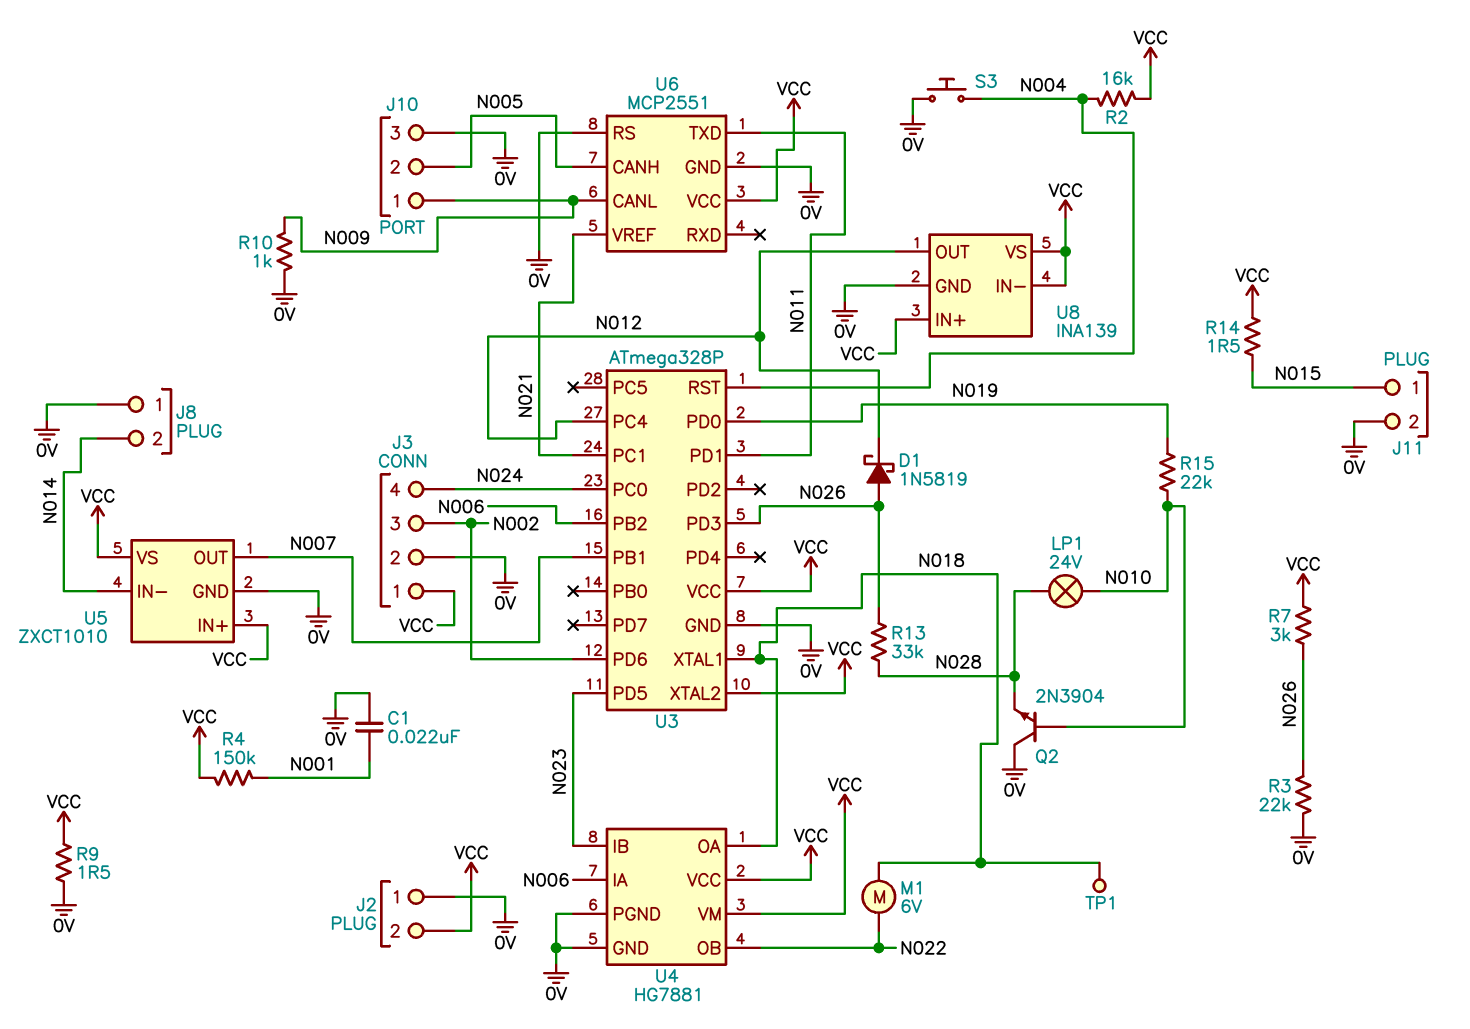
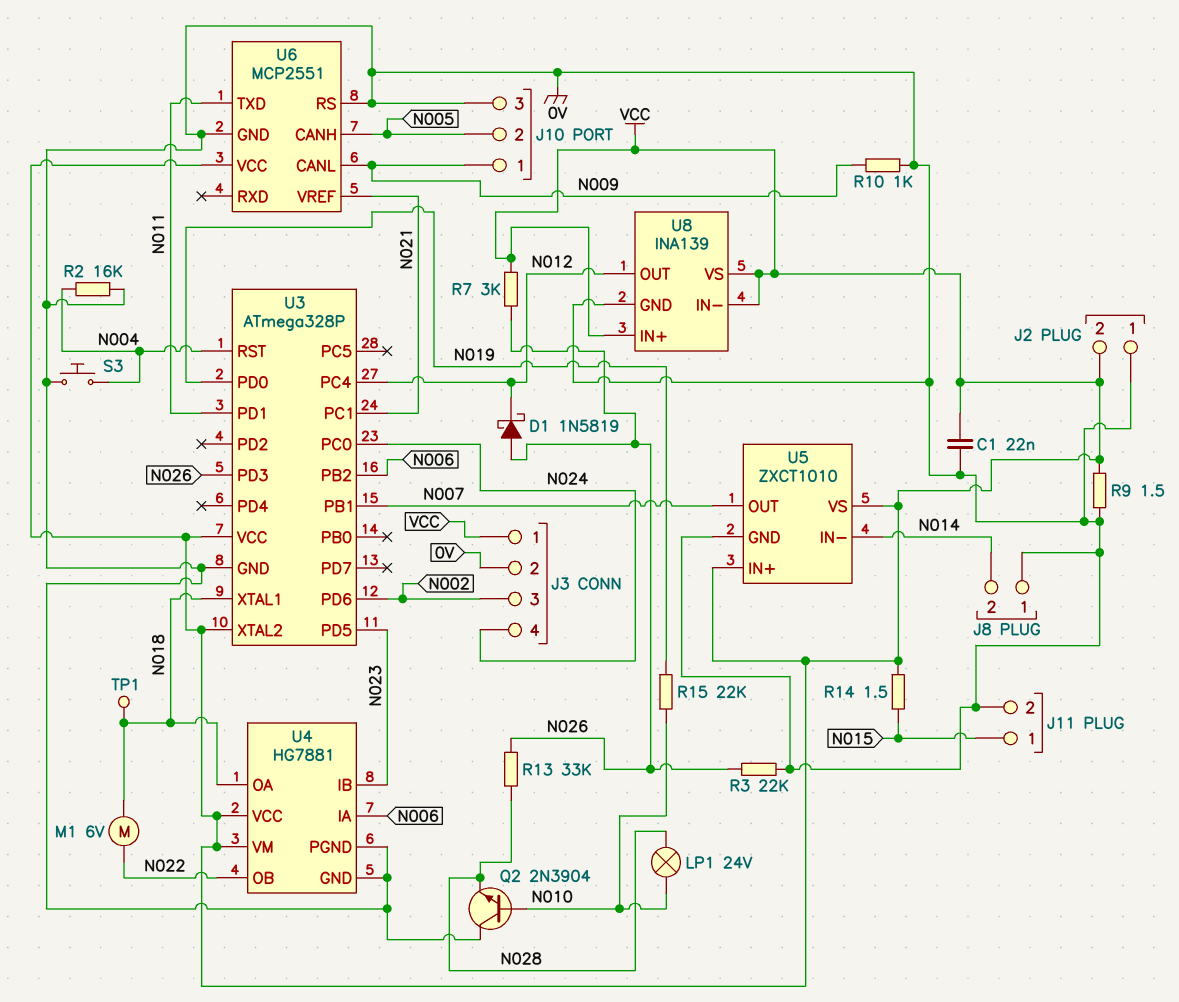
C1: 22nF (0V, N001) -> 22nF (0V, VCC)
R2: 16k (N004, VCC) -> 16k (0V, N004)
R4: 150k (N001, VCC) -> none

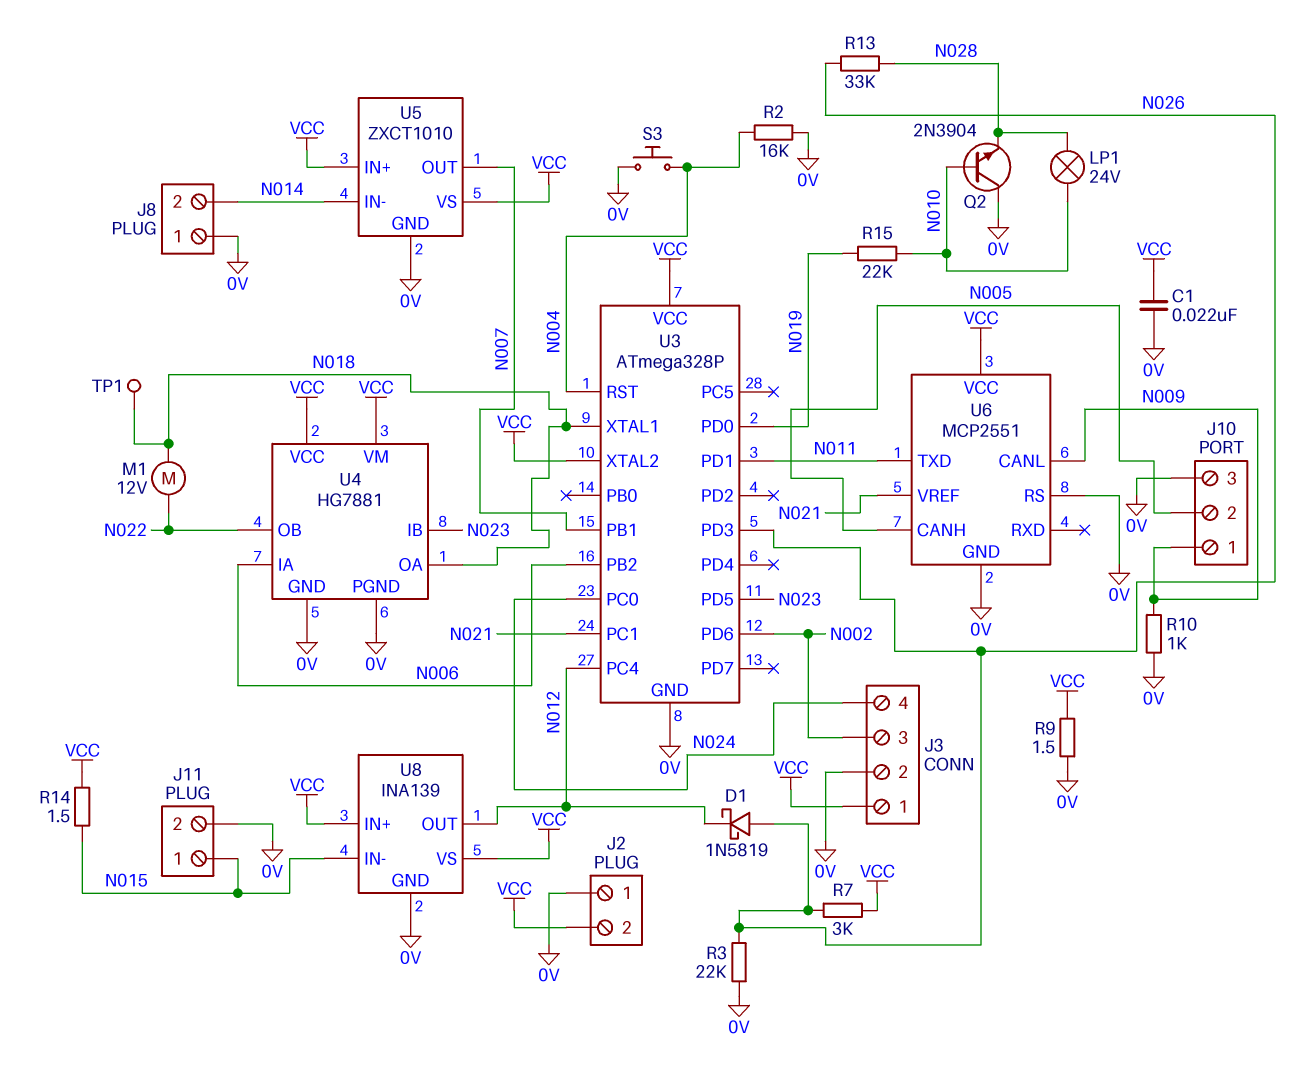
M1: motor 6V (N018, N022) -> motor 12V (N018, N022)
U8 pin IN-: VCC -> N015

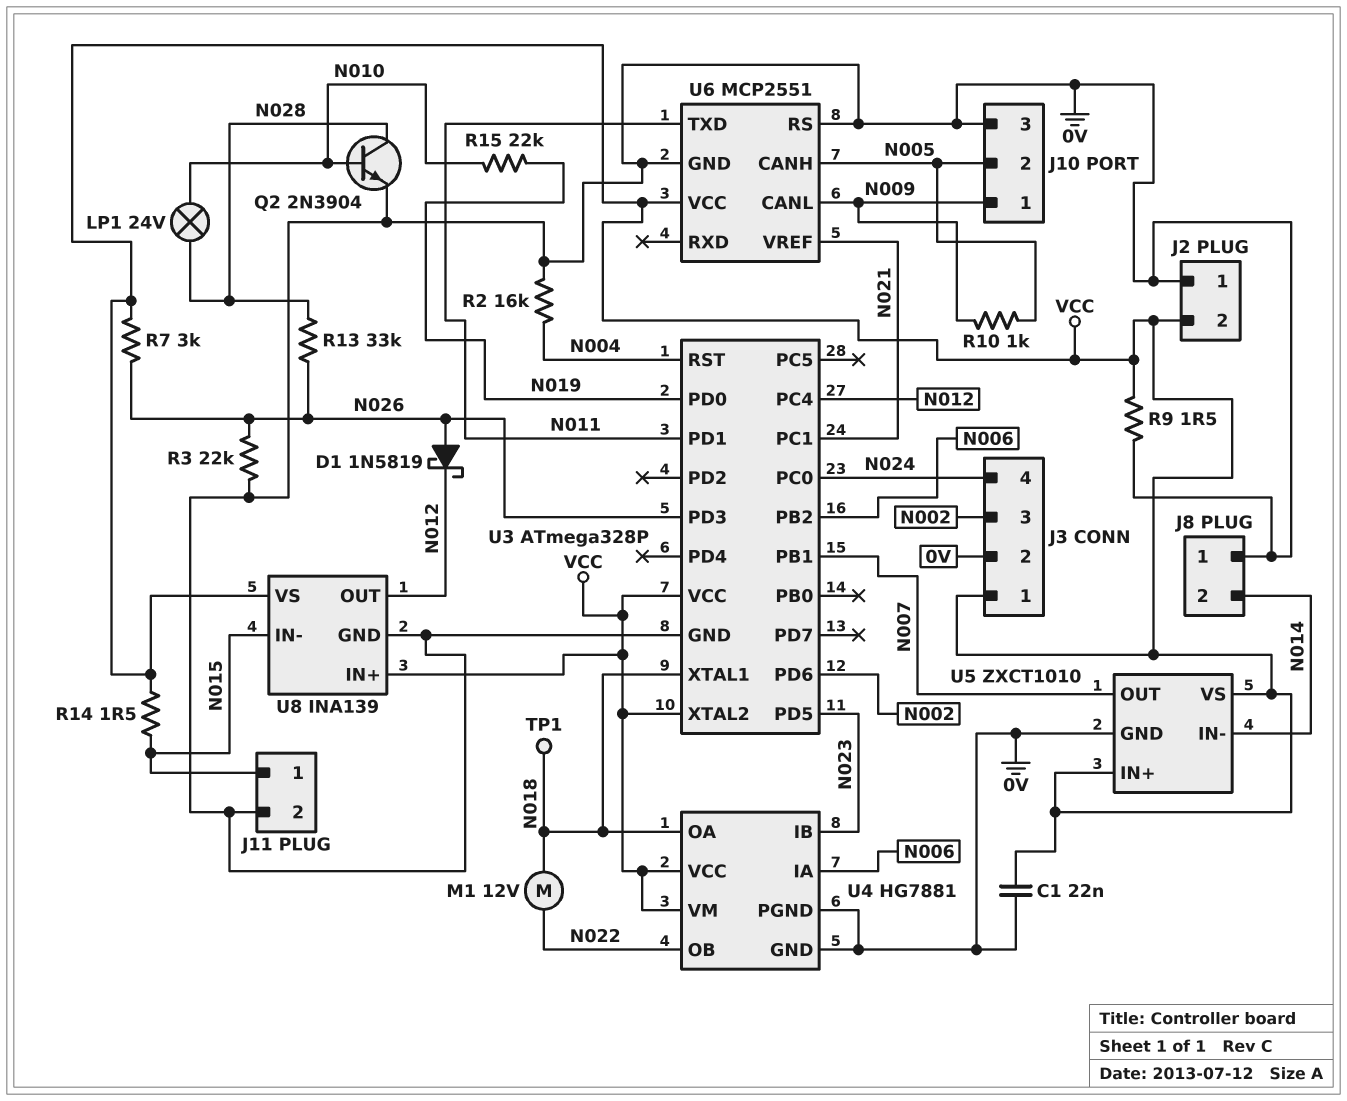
Q2: NPN 2N3904 (B N010, C 0V, E N028) -> NPN 2N3904 (B N010, C N028, E 0V)
R10: 1k (0V, N009) -> 1k (N005, N009)
S3: button (0V, N004) -> none

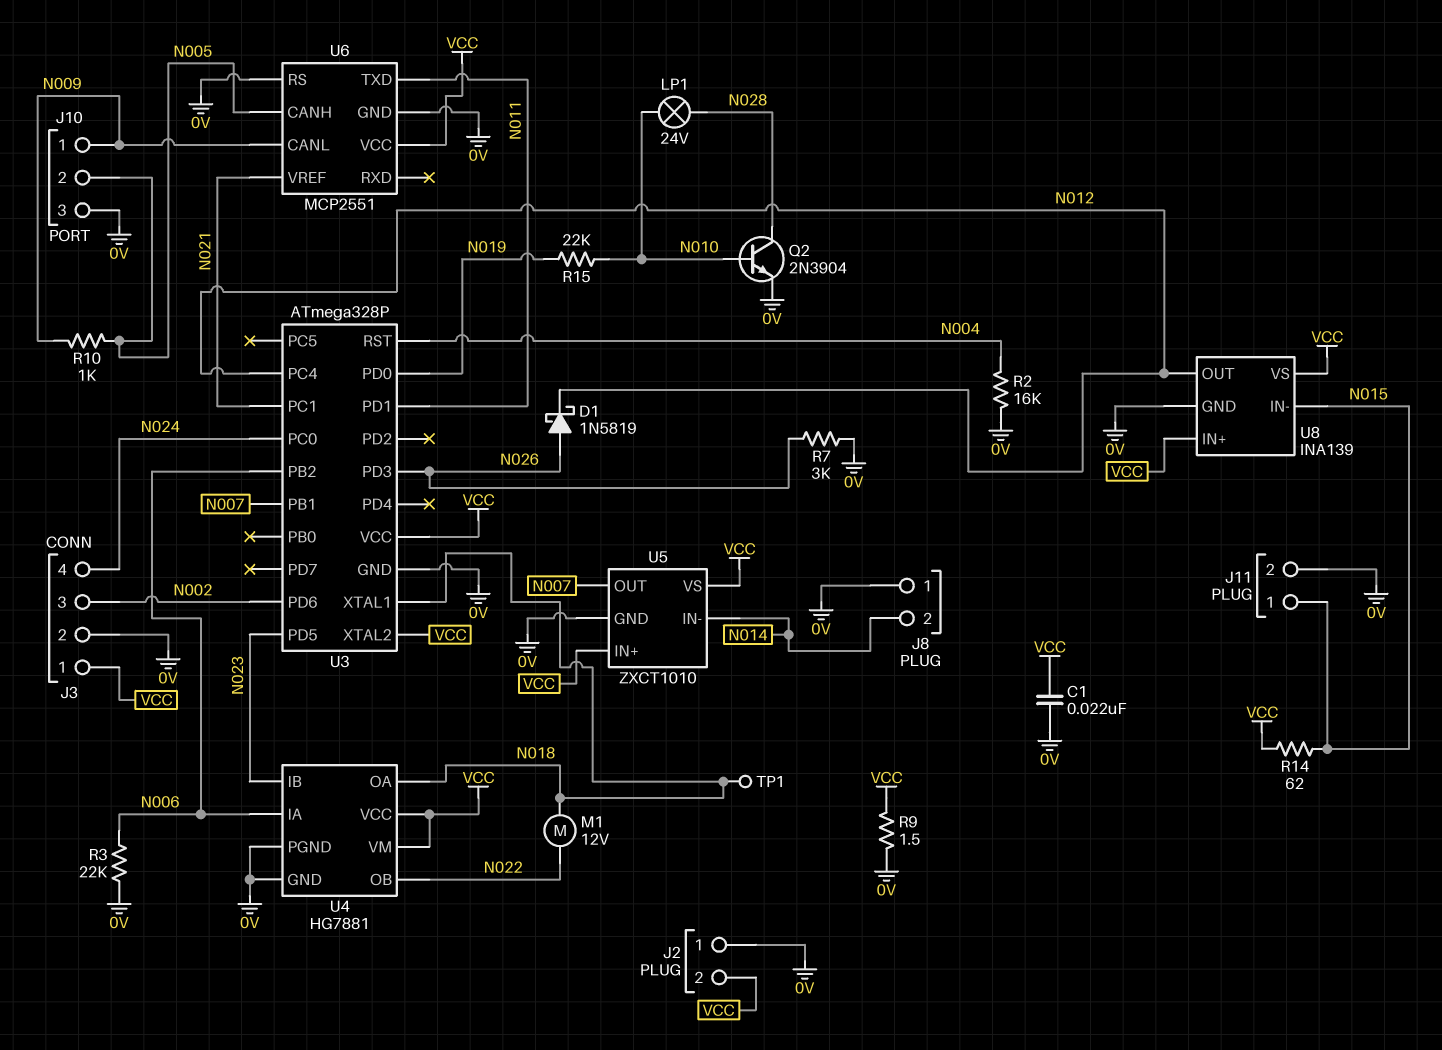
R3: 22k (0V, N026) -> 22k (0V, N006)
R7: 3k (N026, VCC) -> 3k (0V, N026)
R13: 33k (N026, N028) -> none
R14: 1.5 (N015, VCC) -> 62 (N015, VCC)

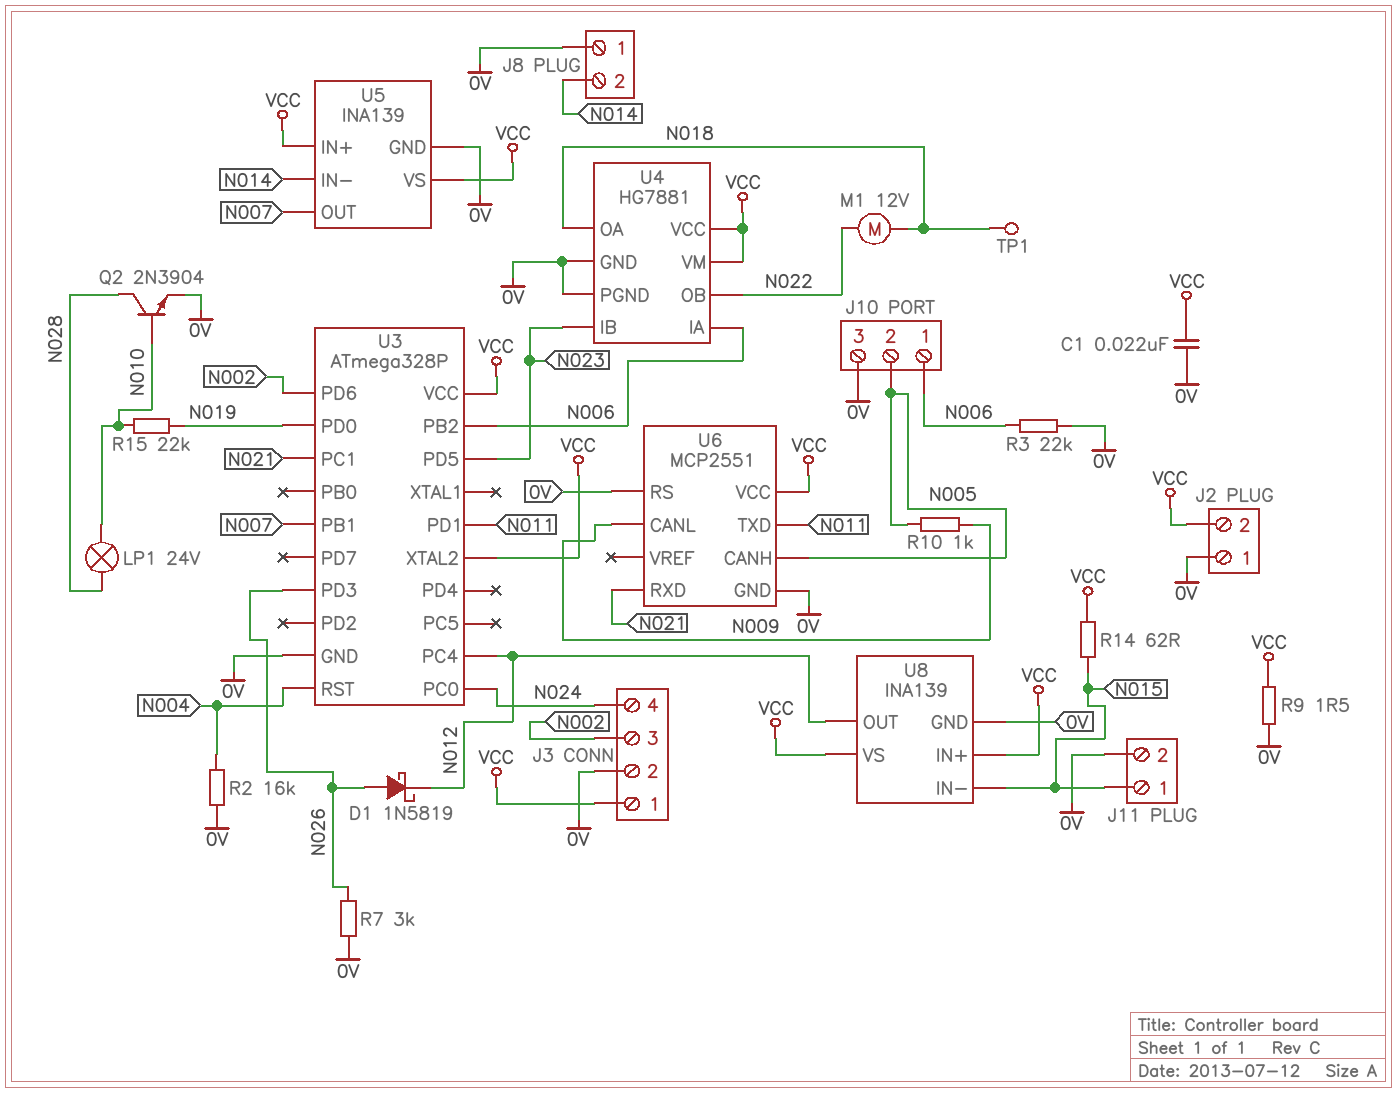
J10 pin 1: N009 -> N006
U3 pin XTAL1: N018 -> none
U5: ZXCT1010 -> INA139
U6 pin RXD: none -> N021
U6 pin VREF: N021 -> none

